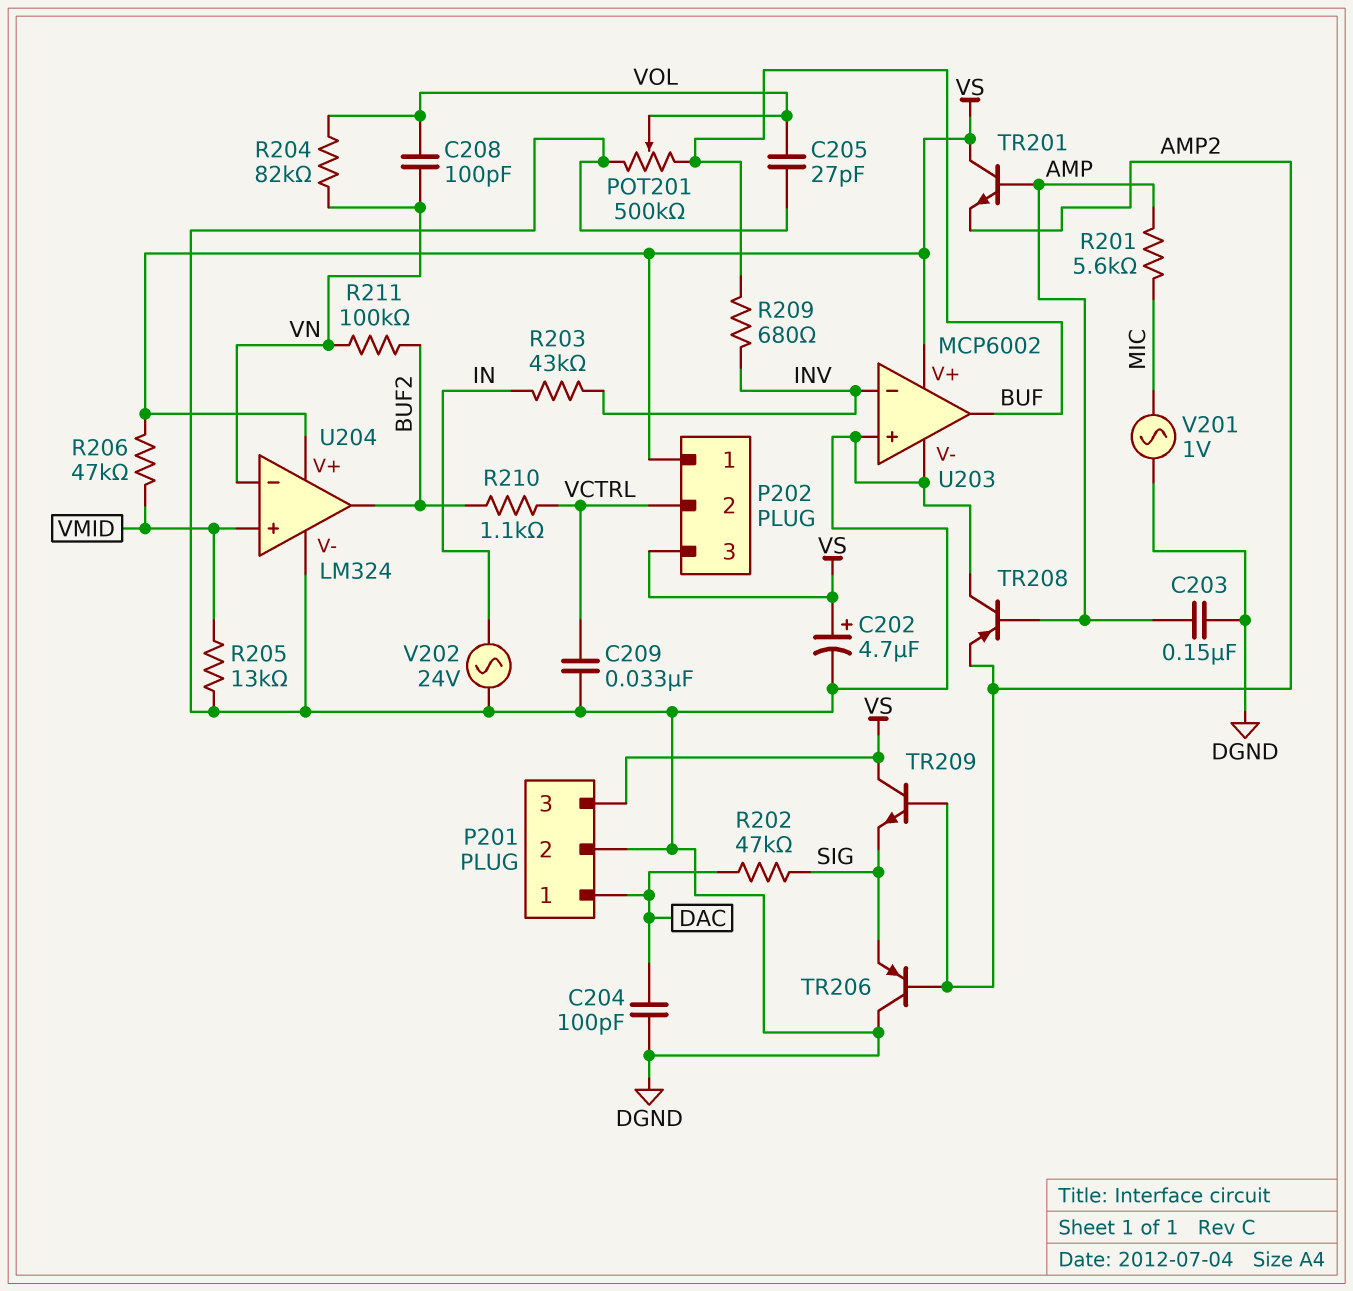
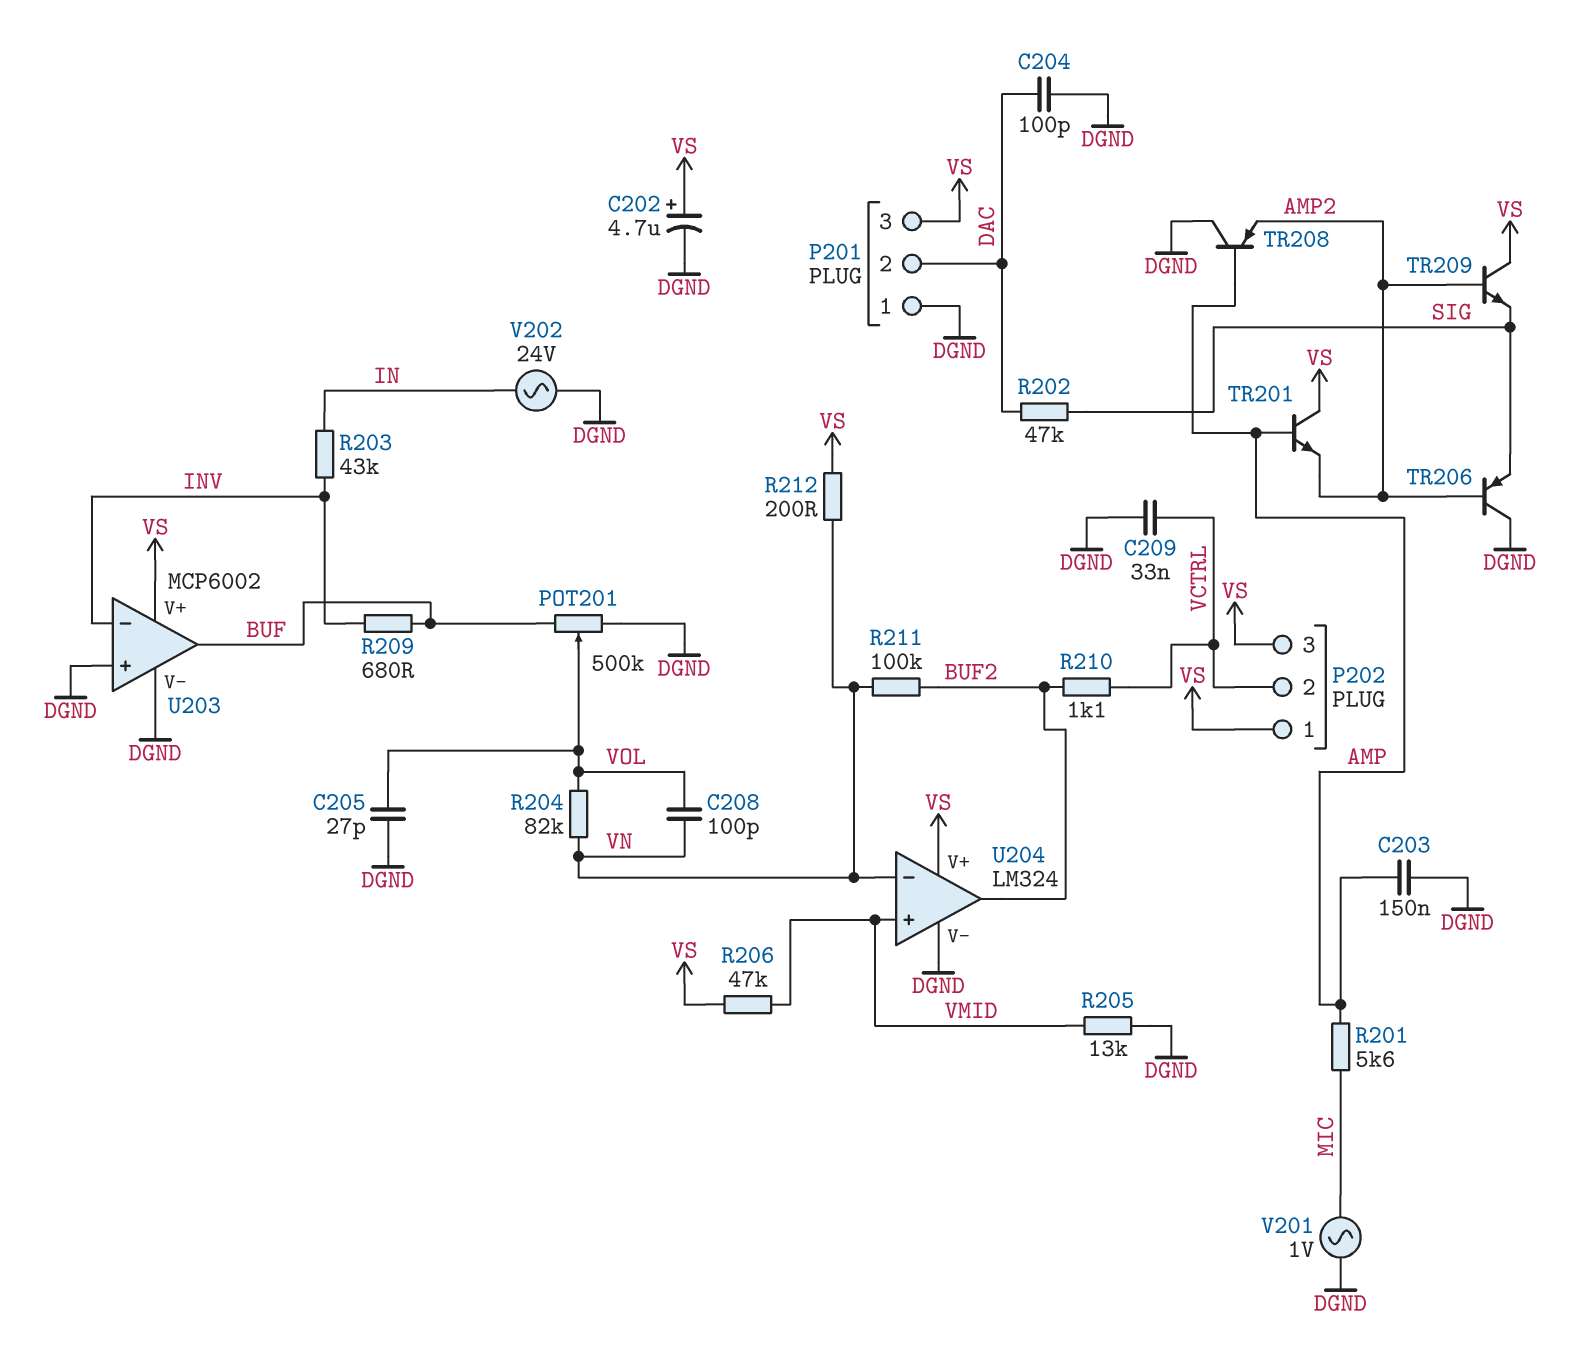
P201 pin 1: DAC -> DGND
P201 pin 2: DGND -> DAC
R212: none -> 200 (VN, VS)

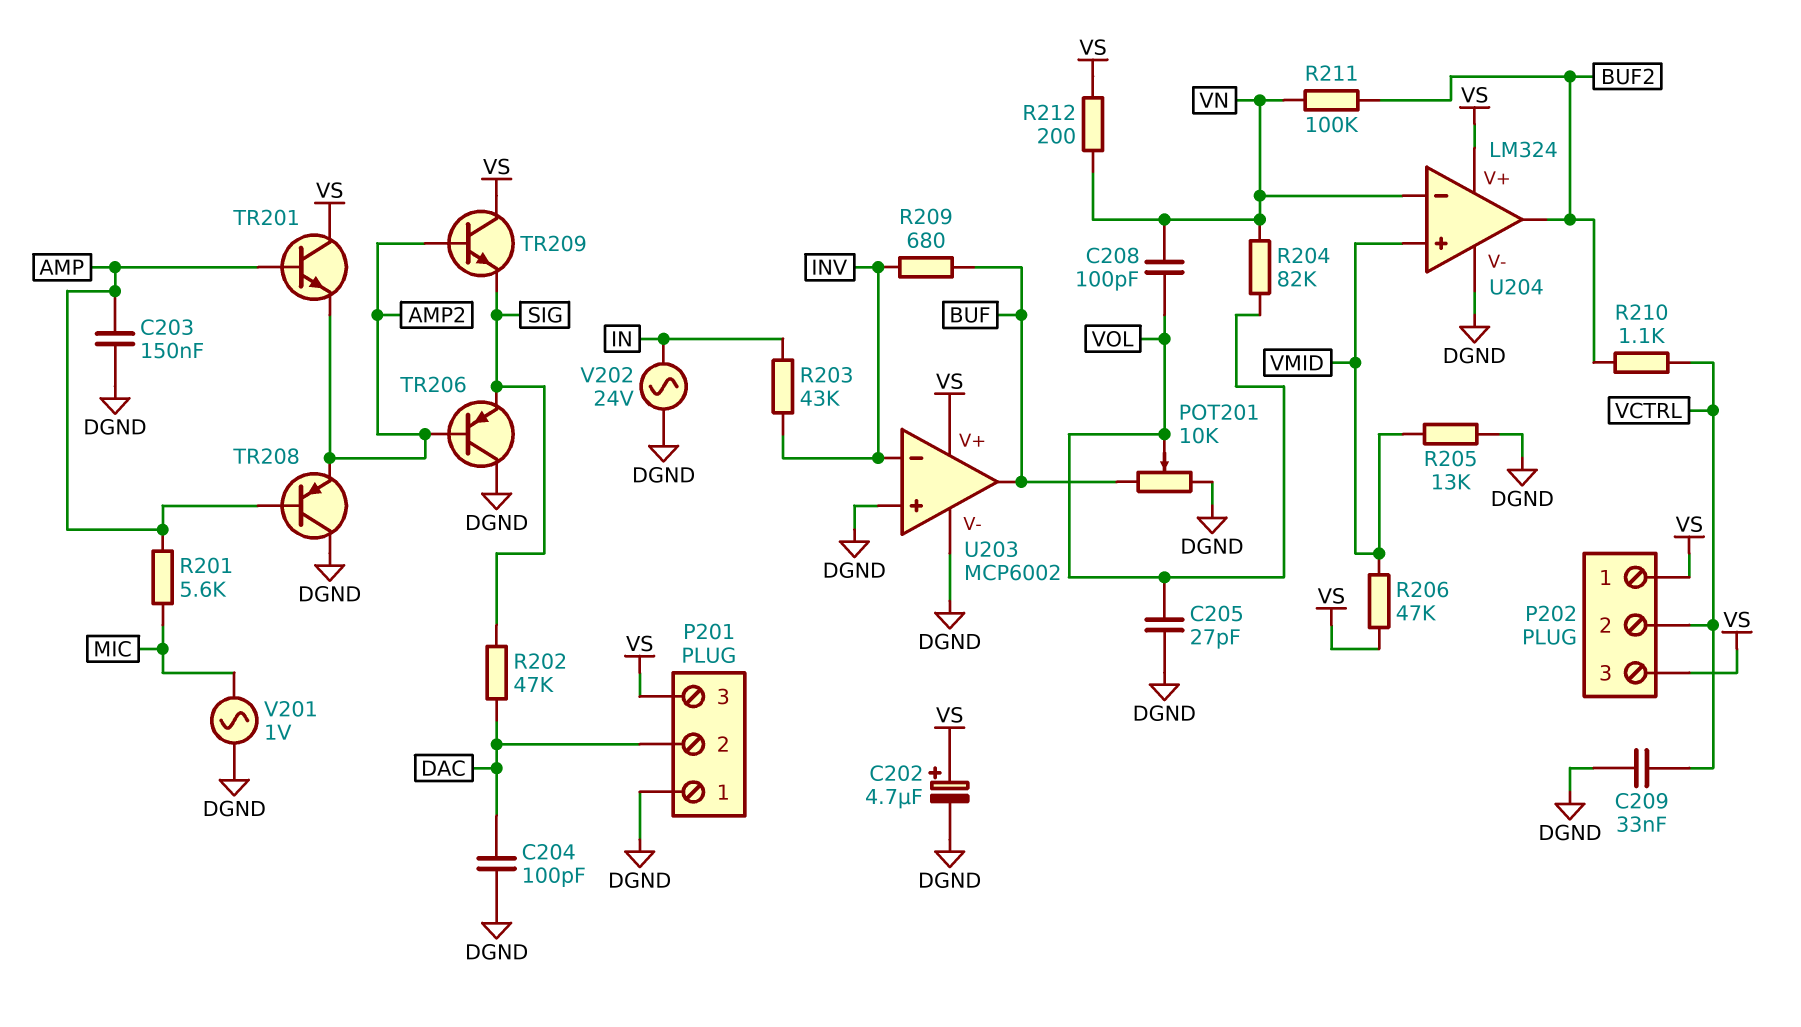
POT201: 500k (BUF, DGND, wiper VOL) -> 10k (BUF, DGND, wiper VOL)

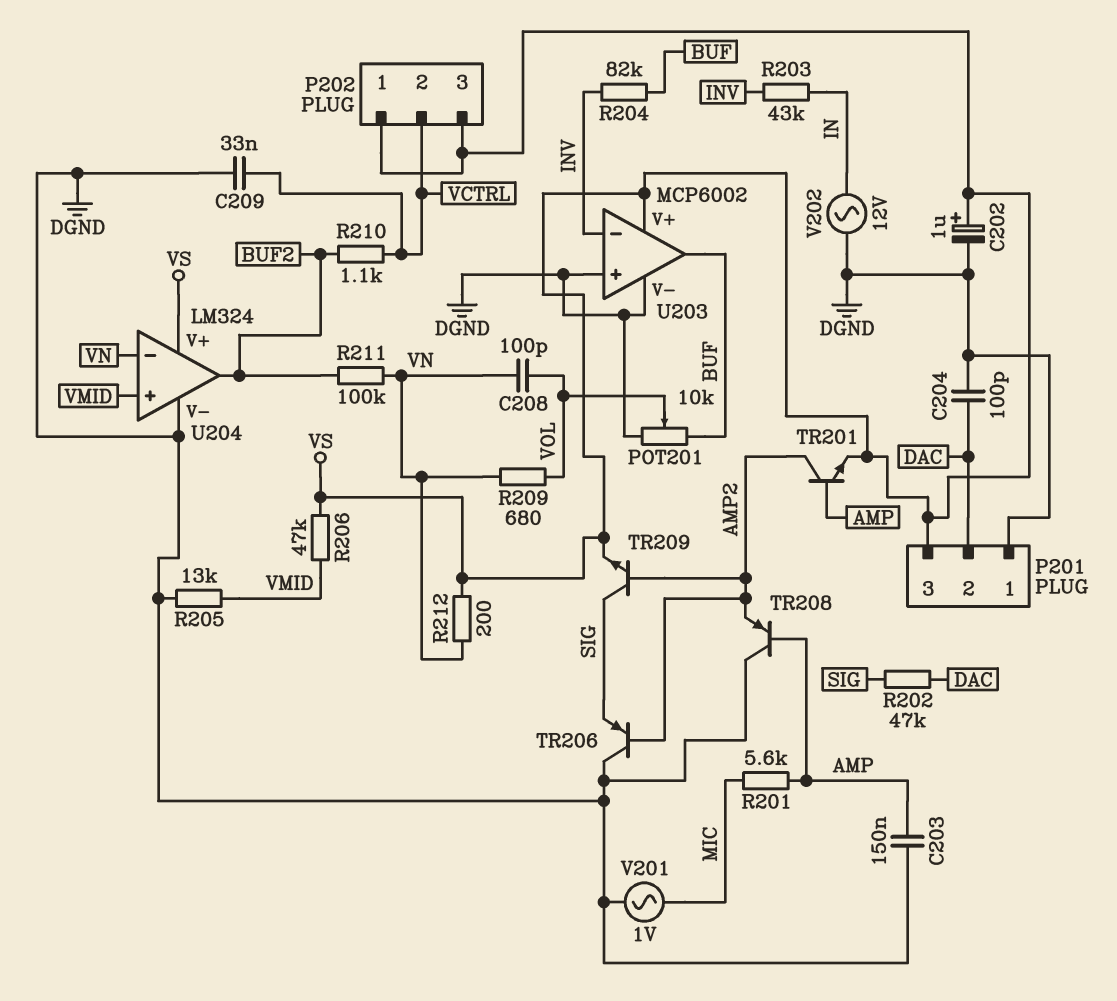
C202: 4.7uF (plus VS, minus DGND) -> 1uF (plus VS, minus DGND)
C205: 27pF (DGND, VOL) -> none
R204: 82k (VN, VOL) -> 82k (BUF, INV)
R209: 680 (BUF, INV) -> 680 (VN, VOL)
TR201: NPN (B AMP, C VS, E AMP2) -> NPN (B AMP, C AMP2, E VS)
TR209: NPN (B AMP2, C VS, E SIG) -> NPN (B AMP2, C SIG, E VS)
V202: AC 24V (DGND, IN) -> AC 12V (DGND, IN)

